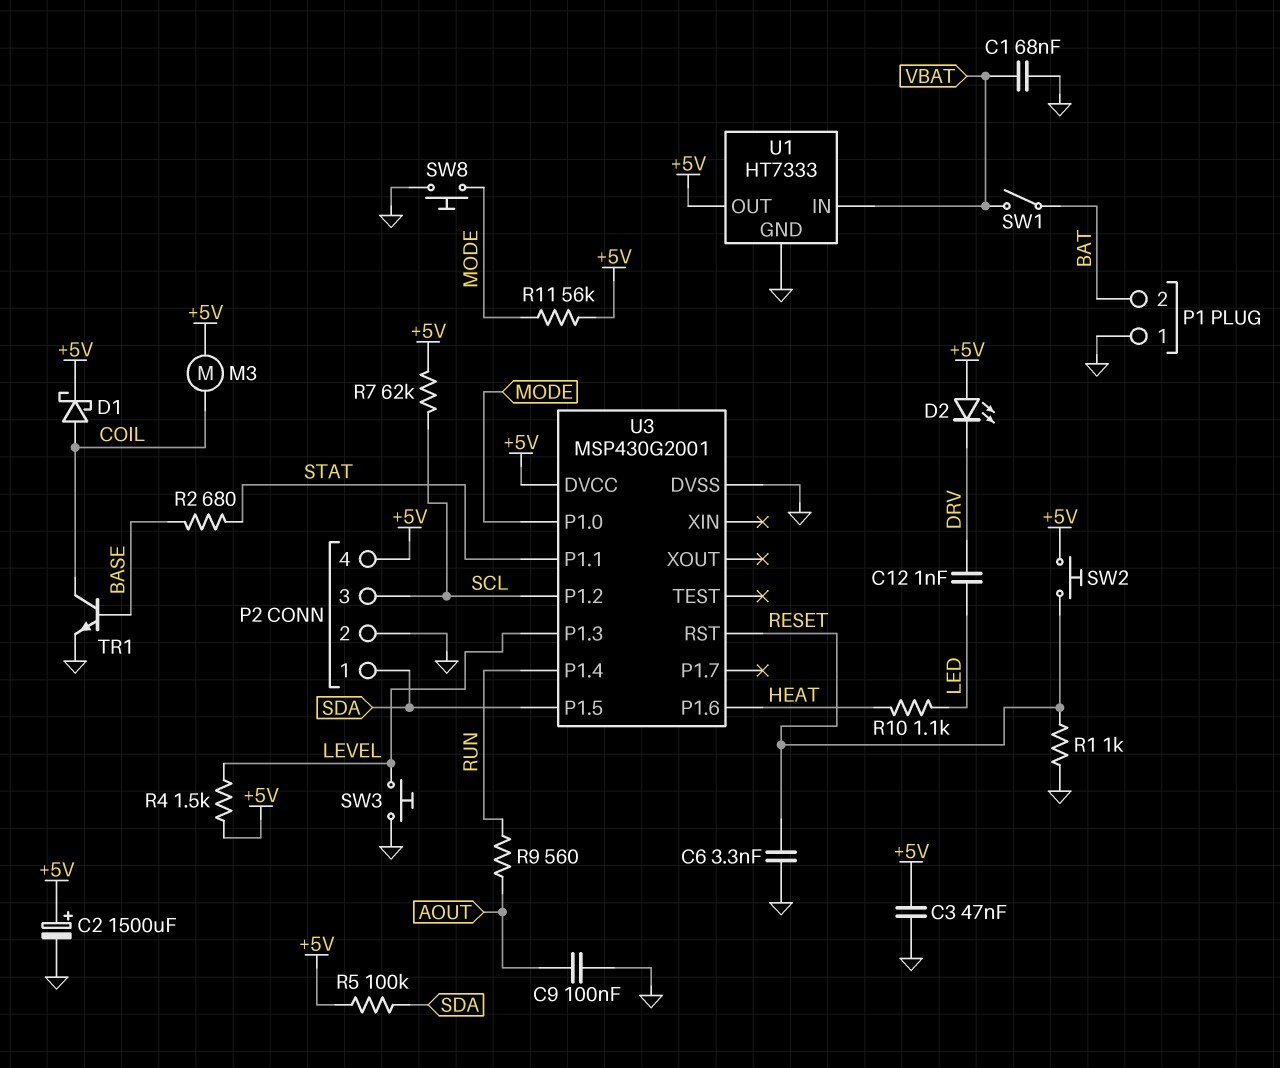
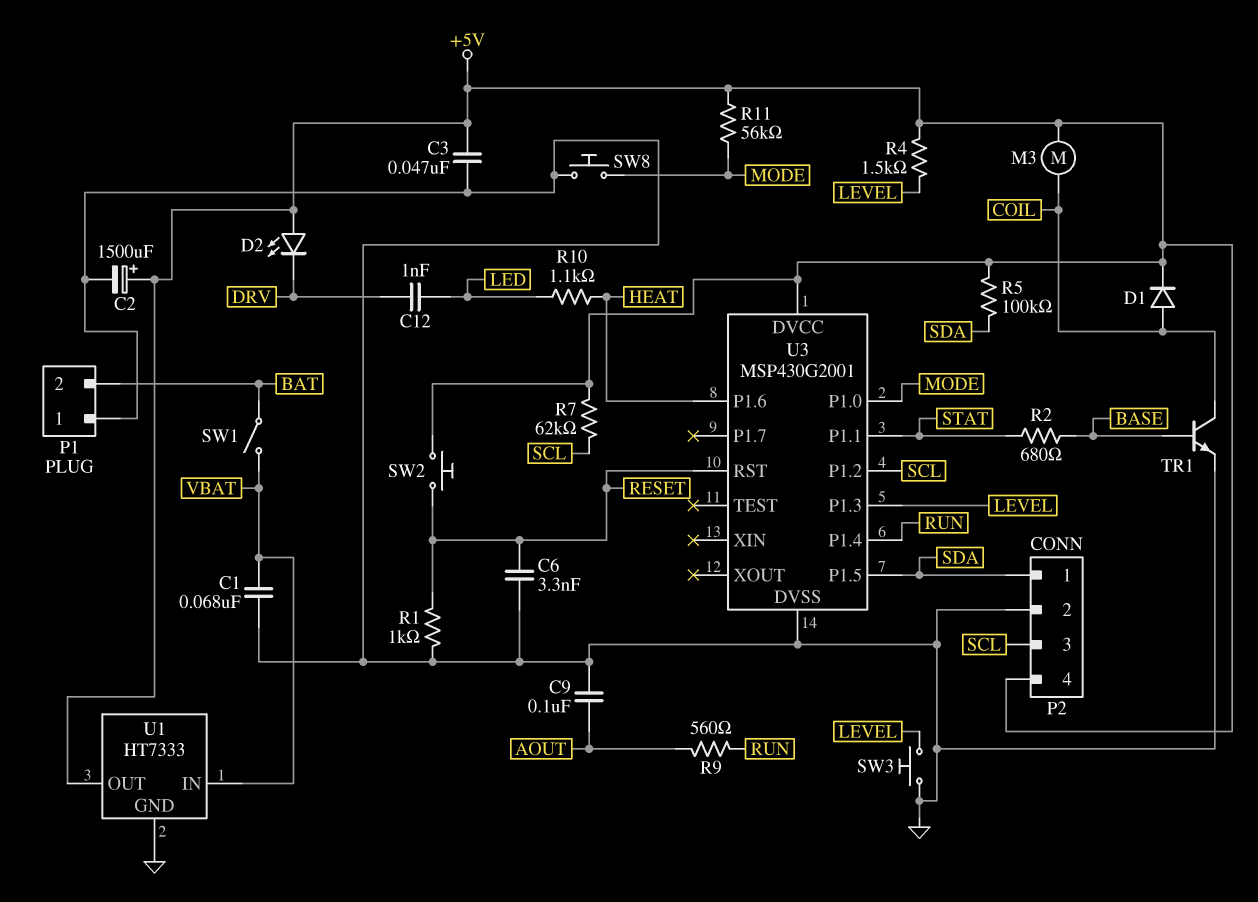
D1: schottky (A COIL, K +5V) -> diode (A COIL, K +5V)

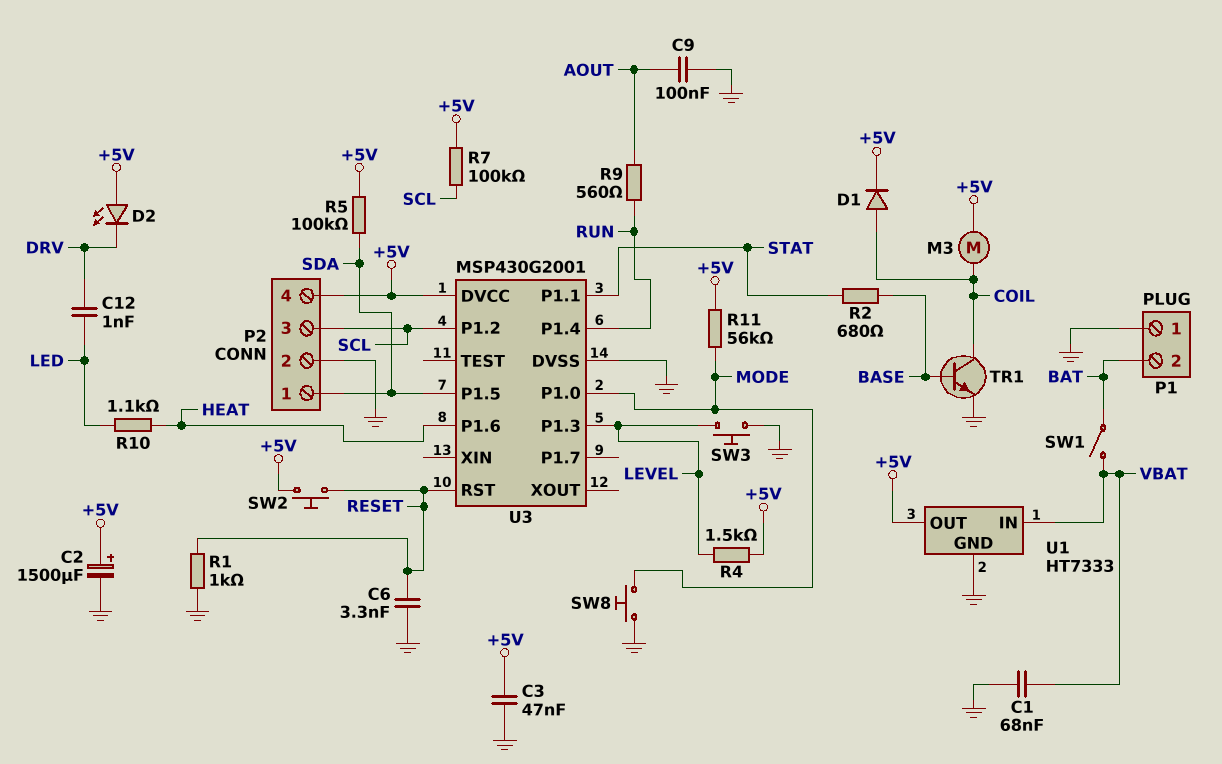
R7: 62k (+5V, SCL) -> 100k (+5V, SCL)

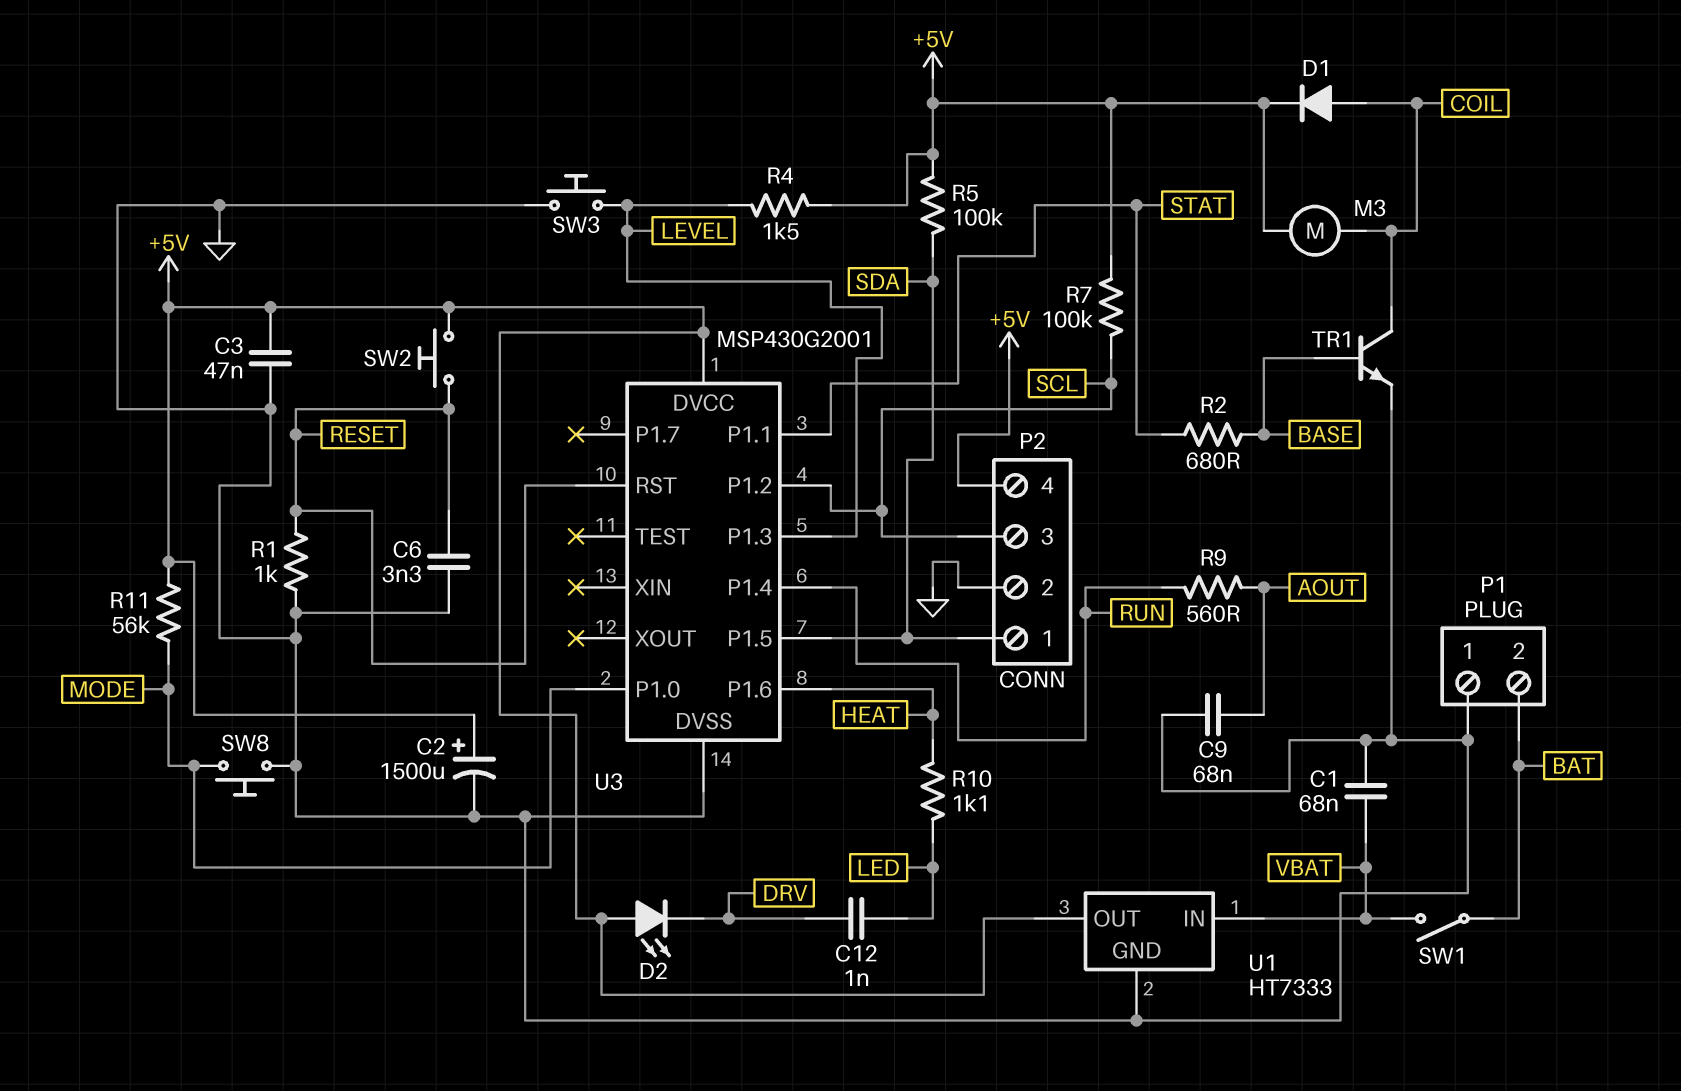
C9: 100nF (AOUT, GND) -> 68nF (AOUT, GND)

